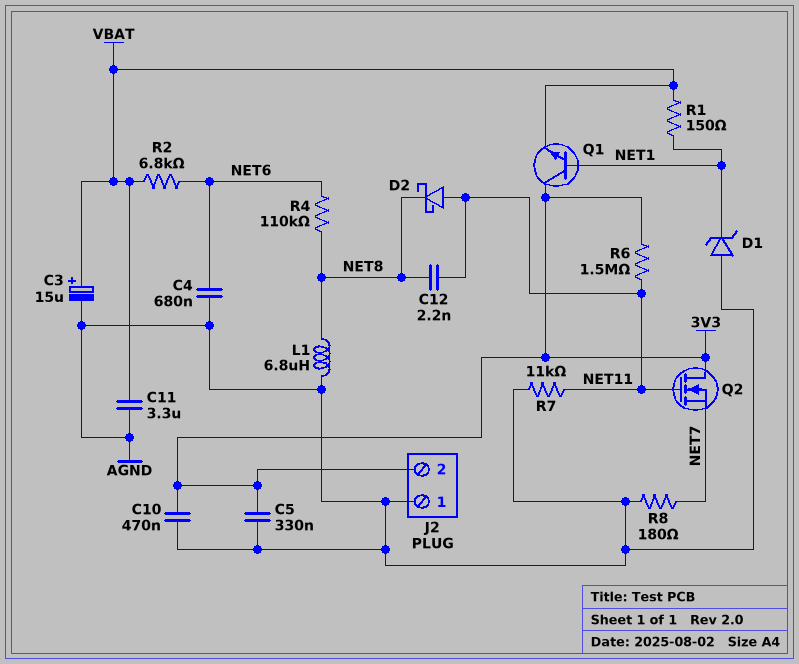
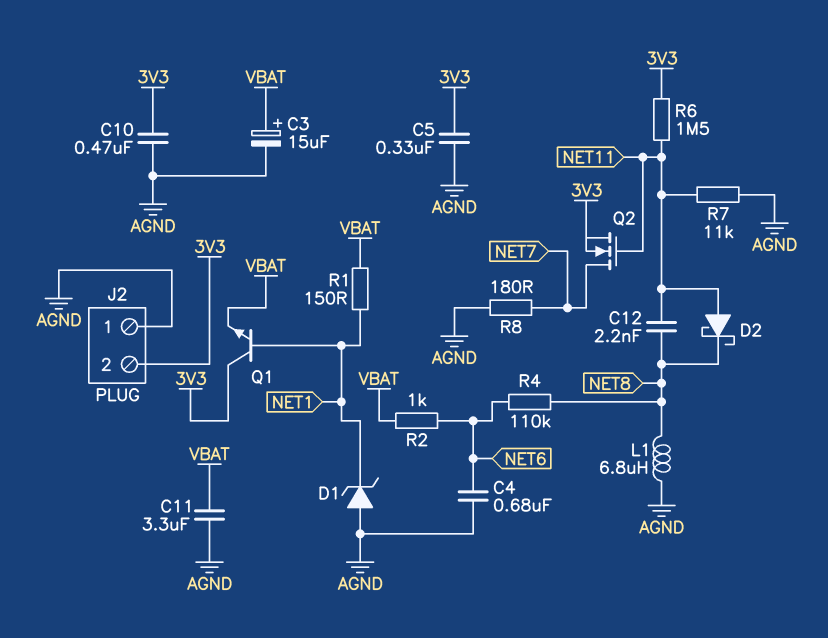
Q2: NMOS (G NET11, D 3V3, S NET7) -> NMOS (G NET11, D NET7, S 3V3)
R2: 6.8k (NET6, VBAT) -> 1k (NET6, VBAT)

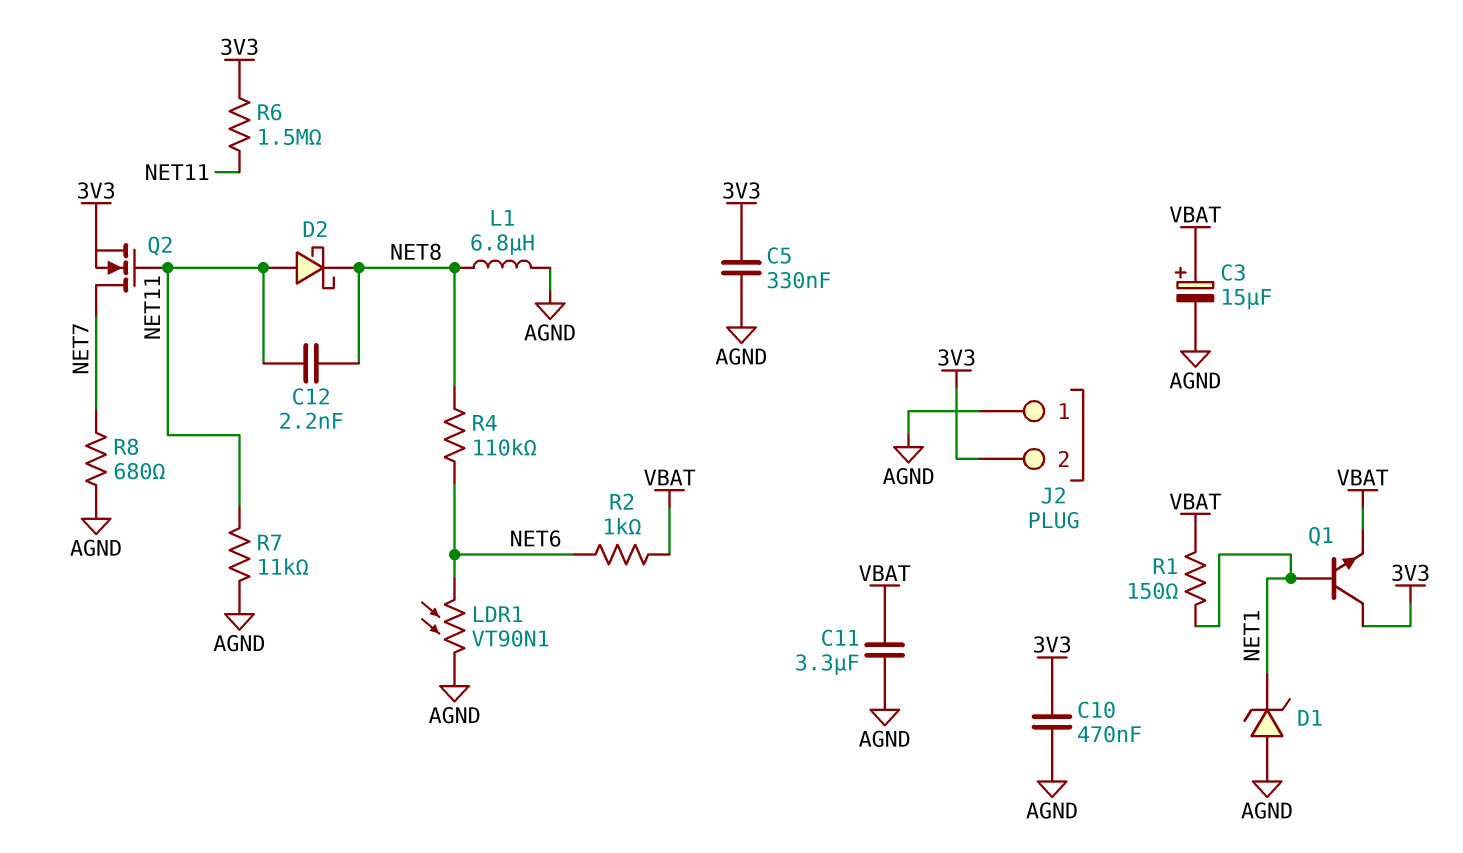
C4: 680nF (AGND, NET6) -> none
LDR1: none -> VT90N1 (AGND, NET6)
R8: 180 (AGND, NET7) -> 680 (AGND, NET7)

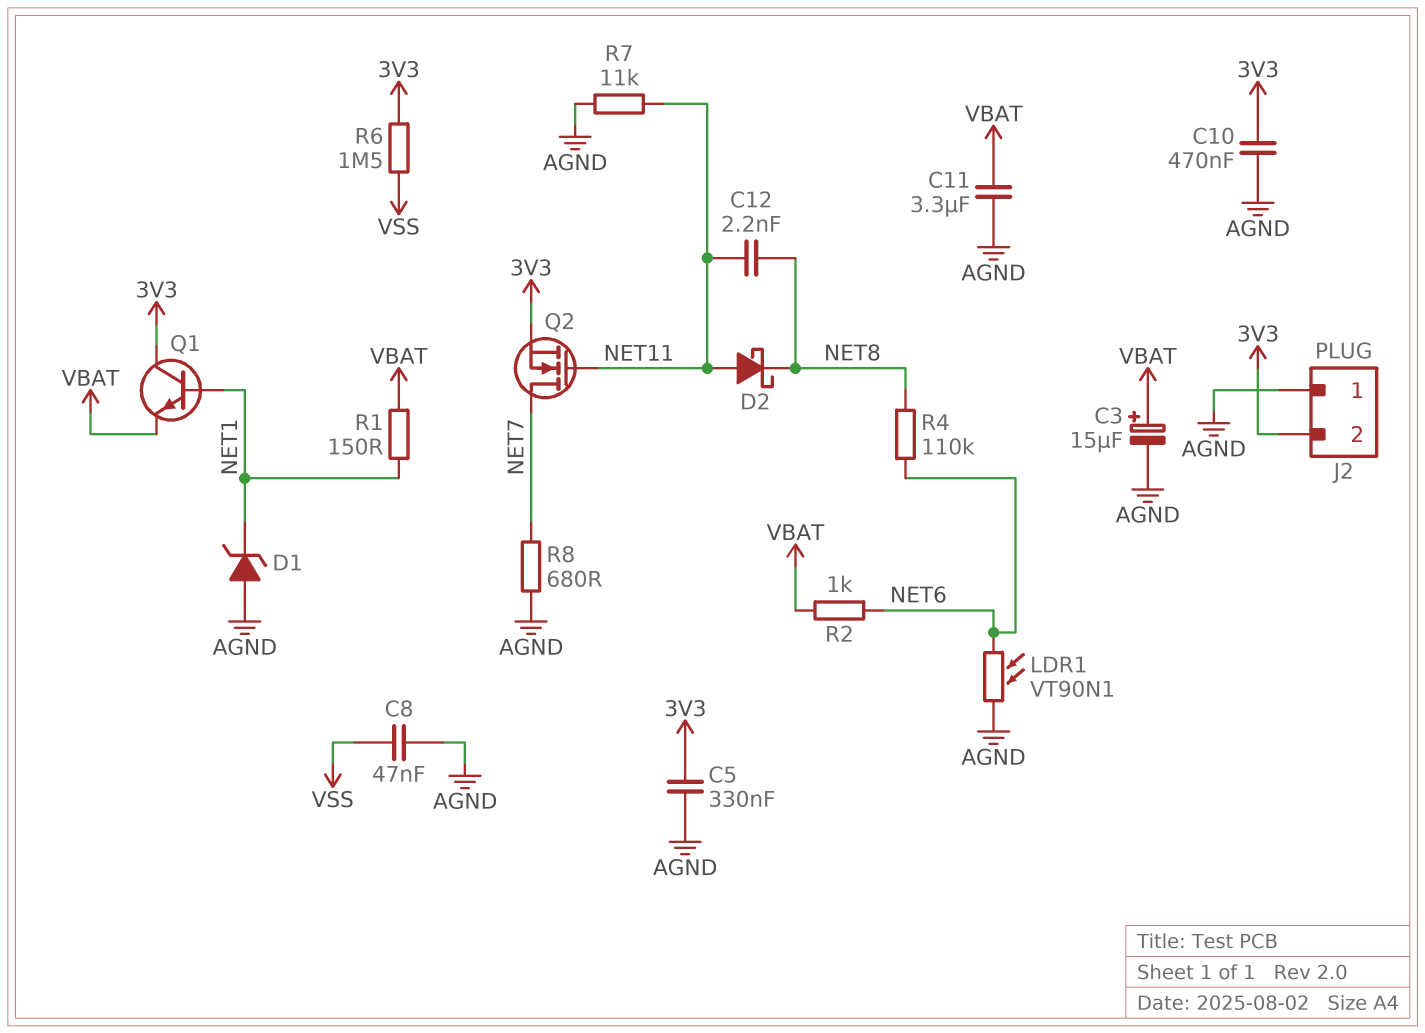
C8: none -> 47nF (AGND, VSS)
L1: 6.8uH (AGND, NET8) -> none
R6: 1.5M (3V3, NET11) -> 1.5M (3V3, VSS)

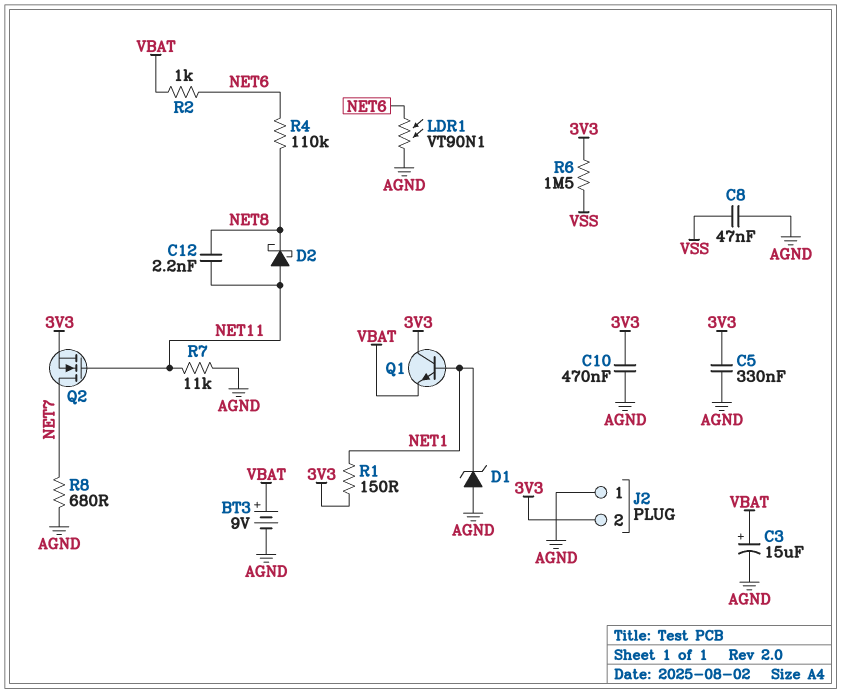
BT3: none -> 9V (plus VBAT, minus AGND)
C11: 3.3uF (AGND, VBAT) -> none
R1: 150 (NET1, VBAT) -> 150 (3V3, NET1)

